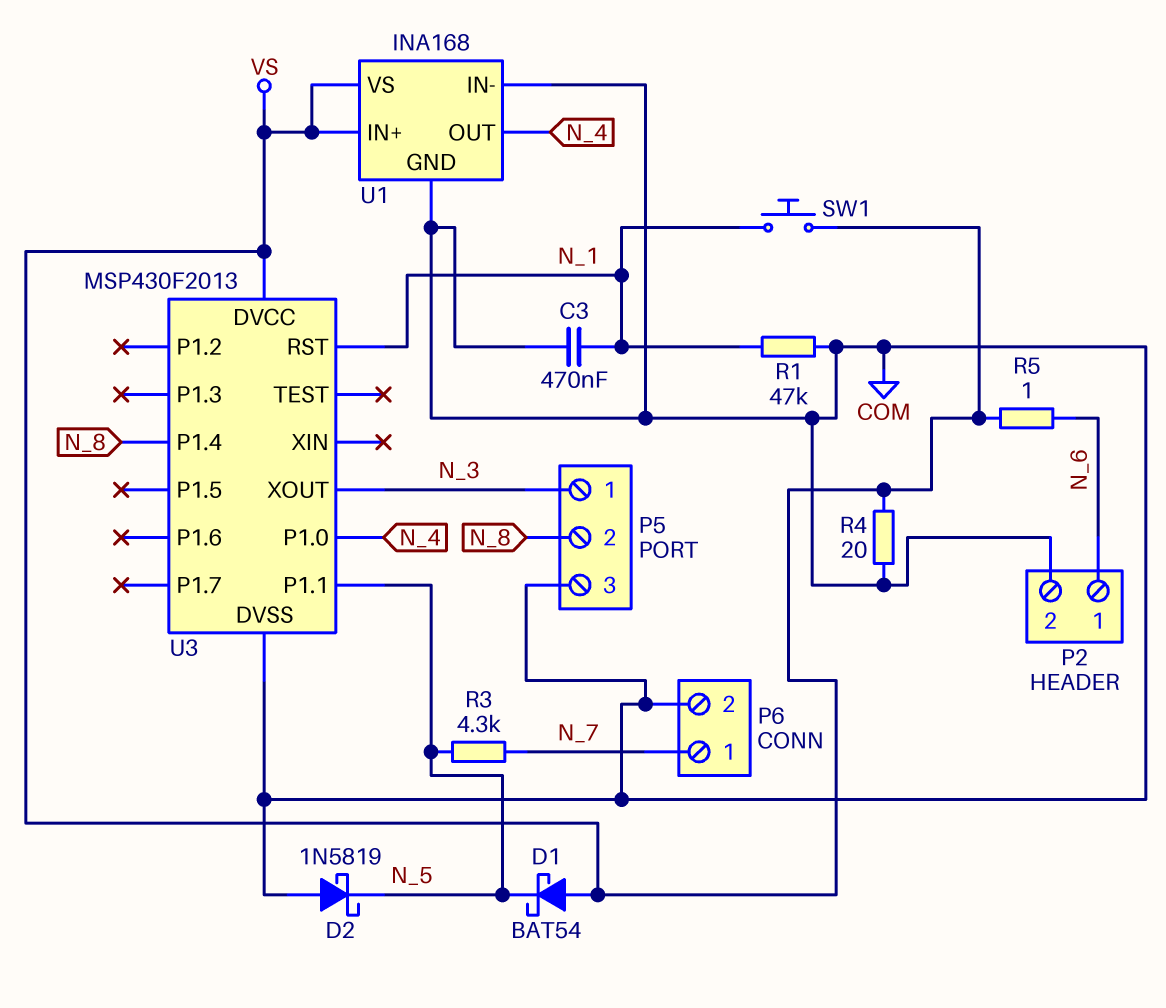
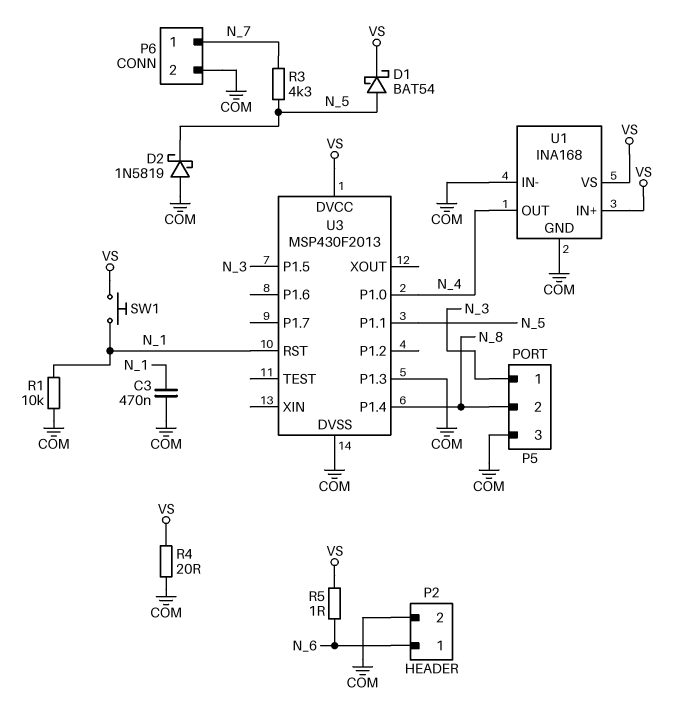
D1: schottky BAT54 (A VS, K N_5) -> schottky BAT54 (A N_5, K VS)
R1: 47k (COM, N_1) -> 10k (COM, N_1)
U3 pin P1.3: none -> COM
U3 pin P1.5: none -> N_3
U3 pin XOUT: N_3 -> none

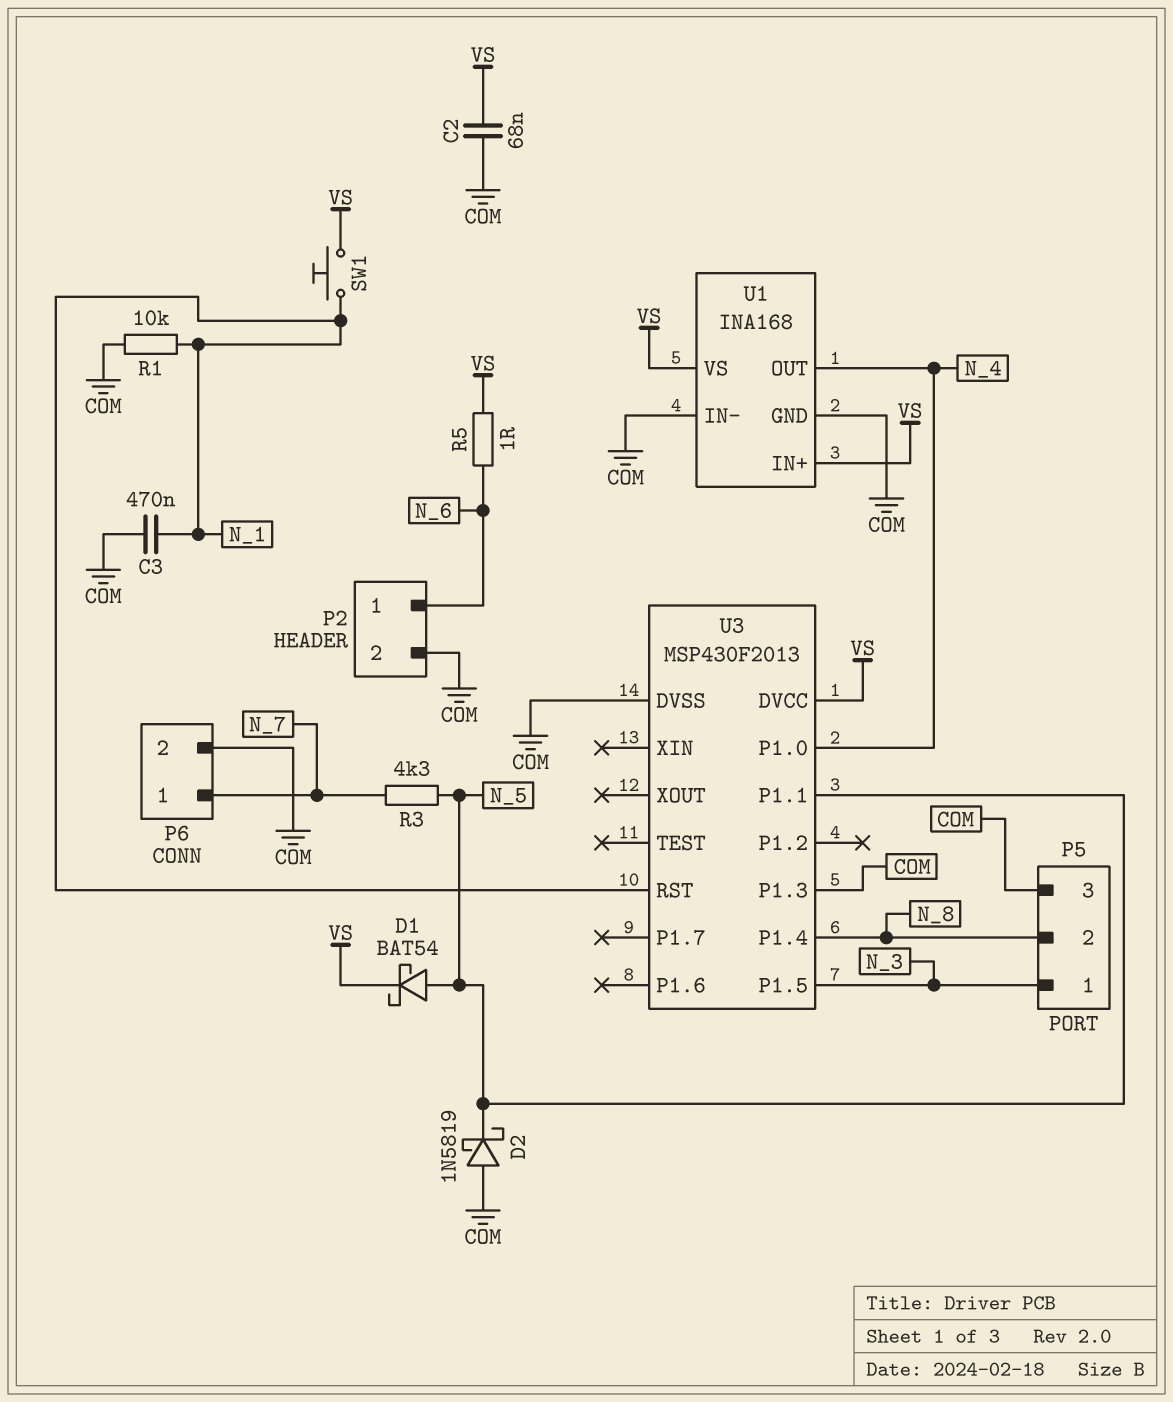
C2: none -> 68nF (COM, VS)
R4: 20 (COM, VS) -> none

